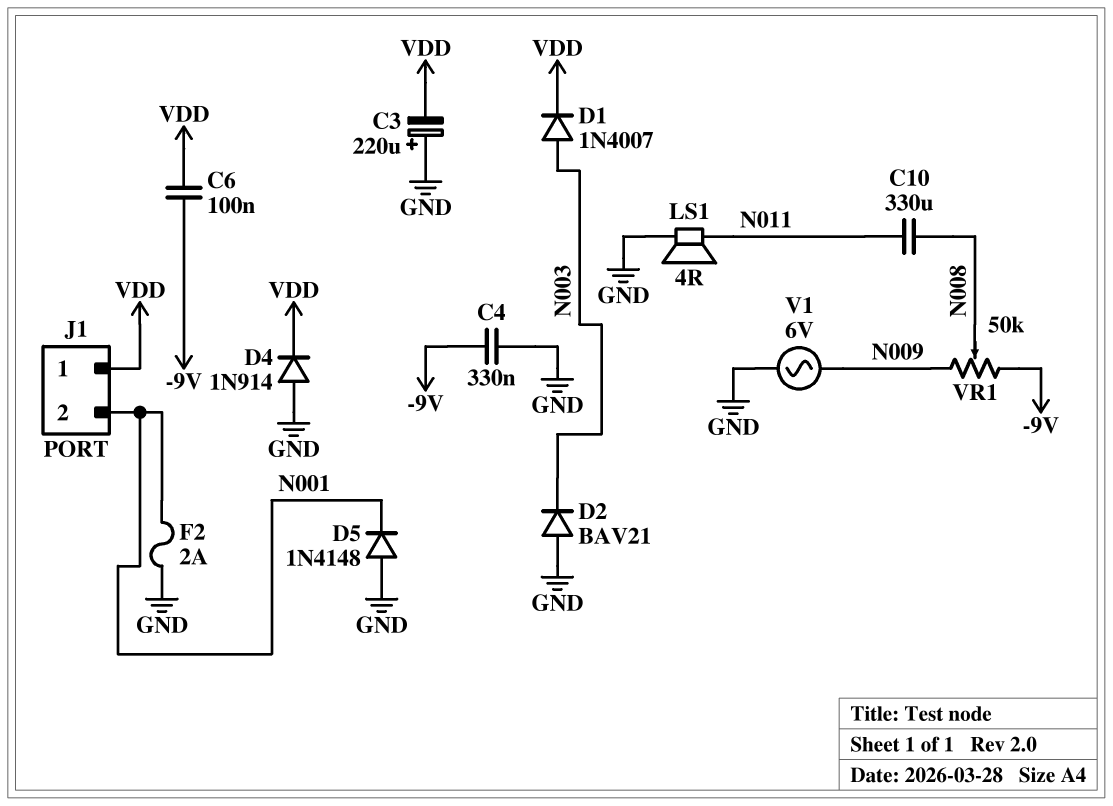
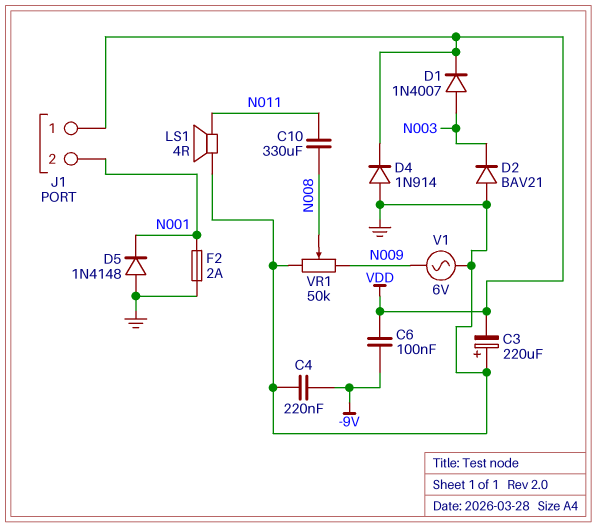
C4: 330nF (-9V, GND) -> 220nF (-9V, GND)
VR1: 50k (-9V, N009, wiper N008) -> 50k (GND, N009, wiper N008)

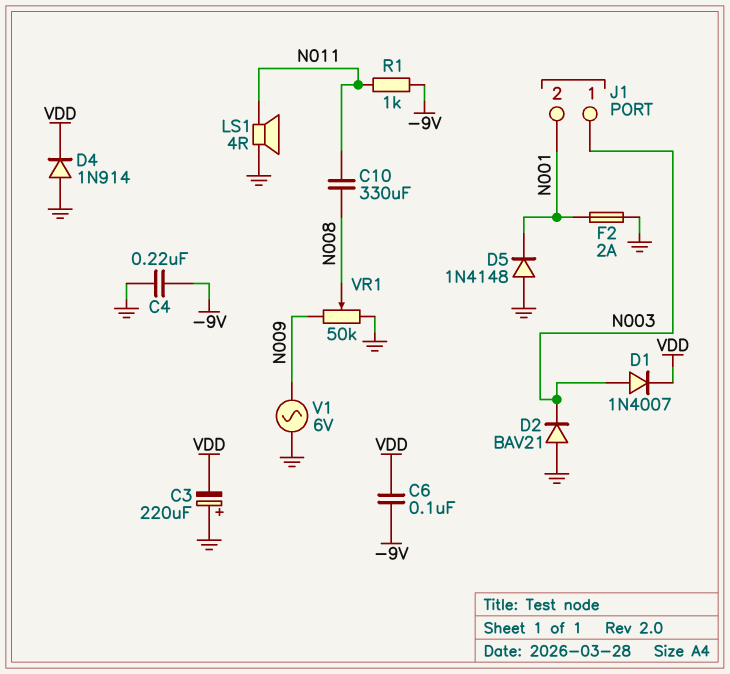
J1 pin 1: VDD -> N003
R1: none -> 1k (-9V, N011)

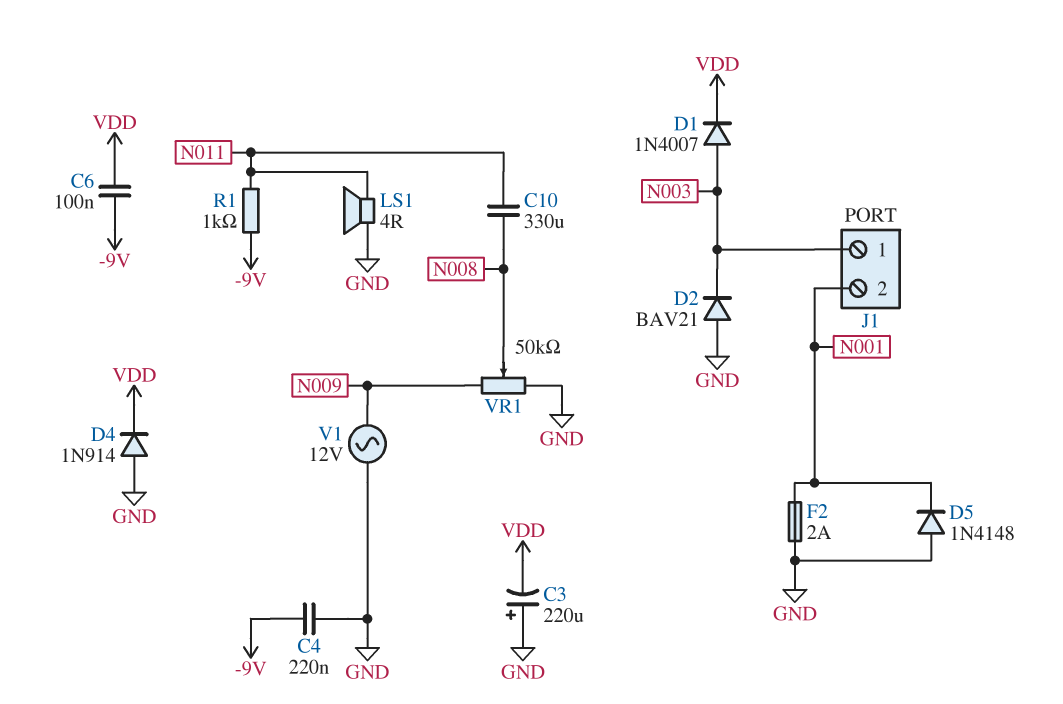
V1: AC 6V (GND, N009) -> AC 12V (GND, N009)

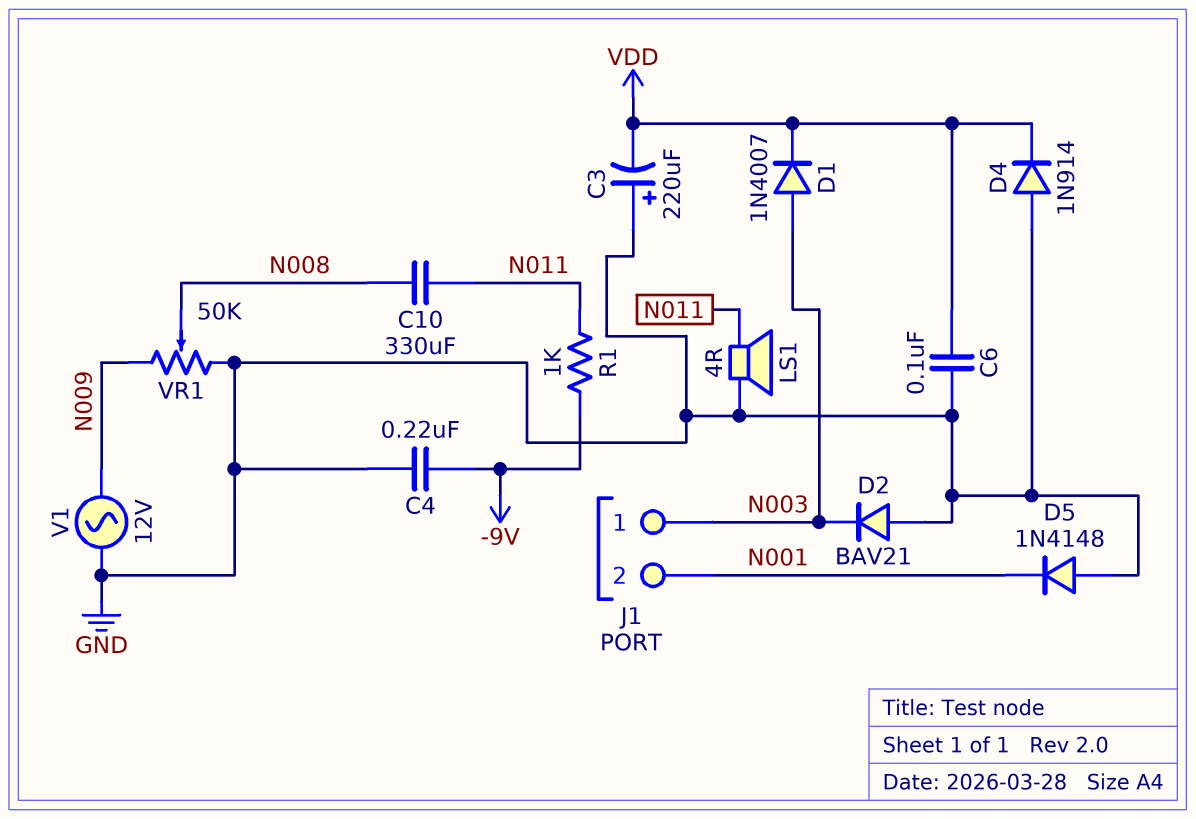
C6: 100nF (-9V, VDD) -> 100nF (GND, VDD)
F2: 2A (GND, N001) -> none

